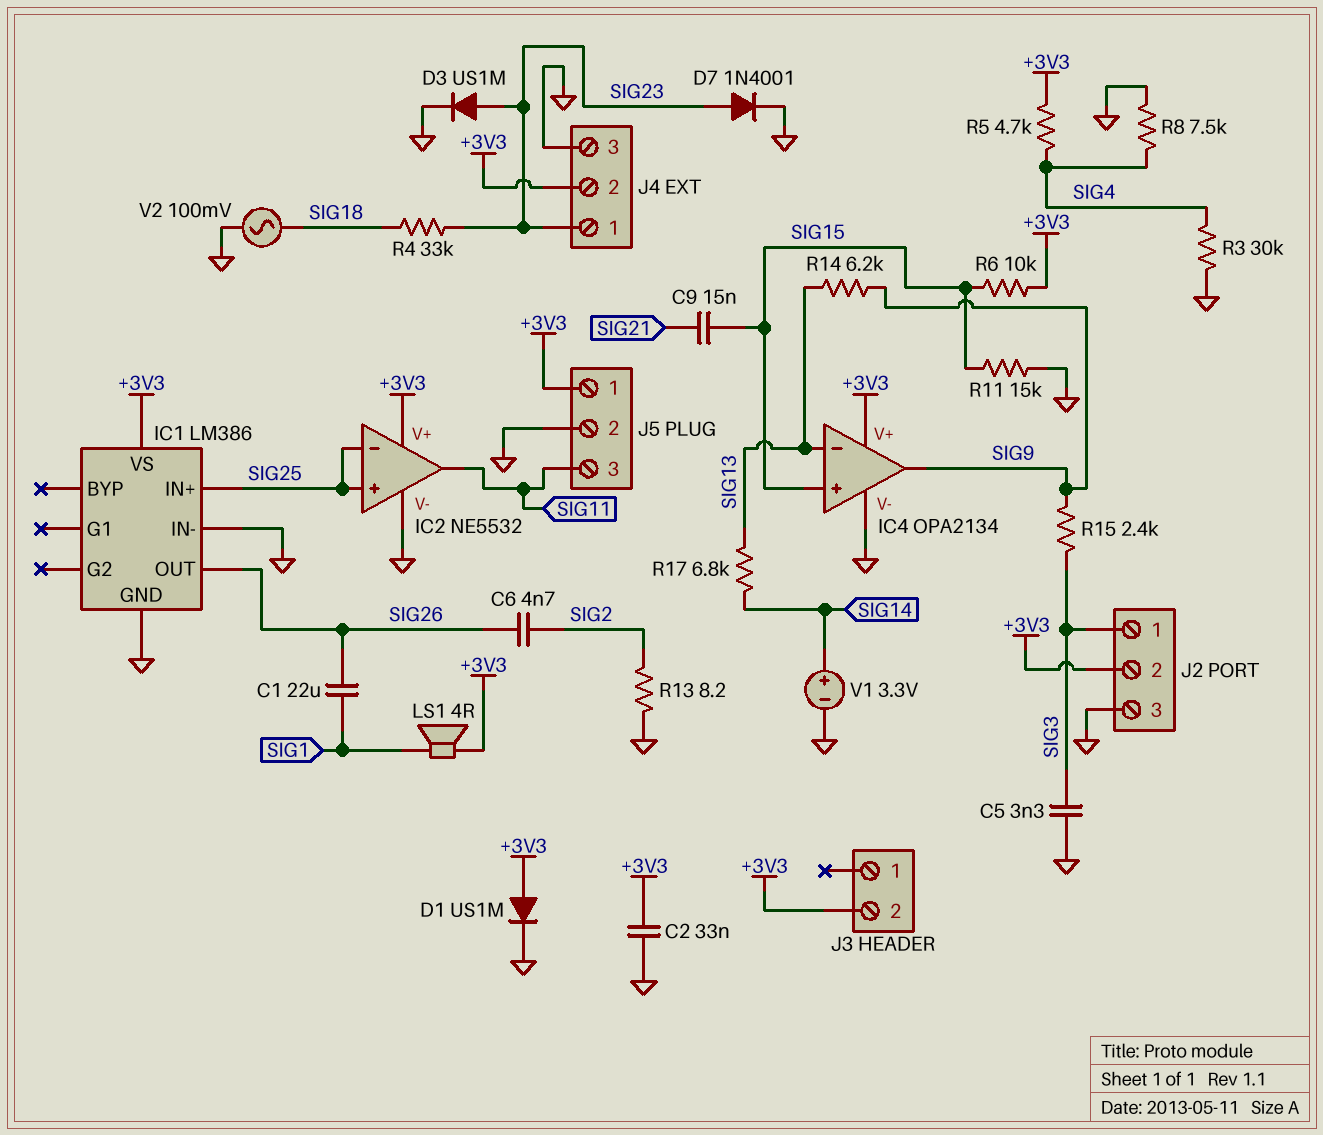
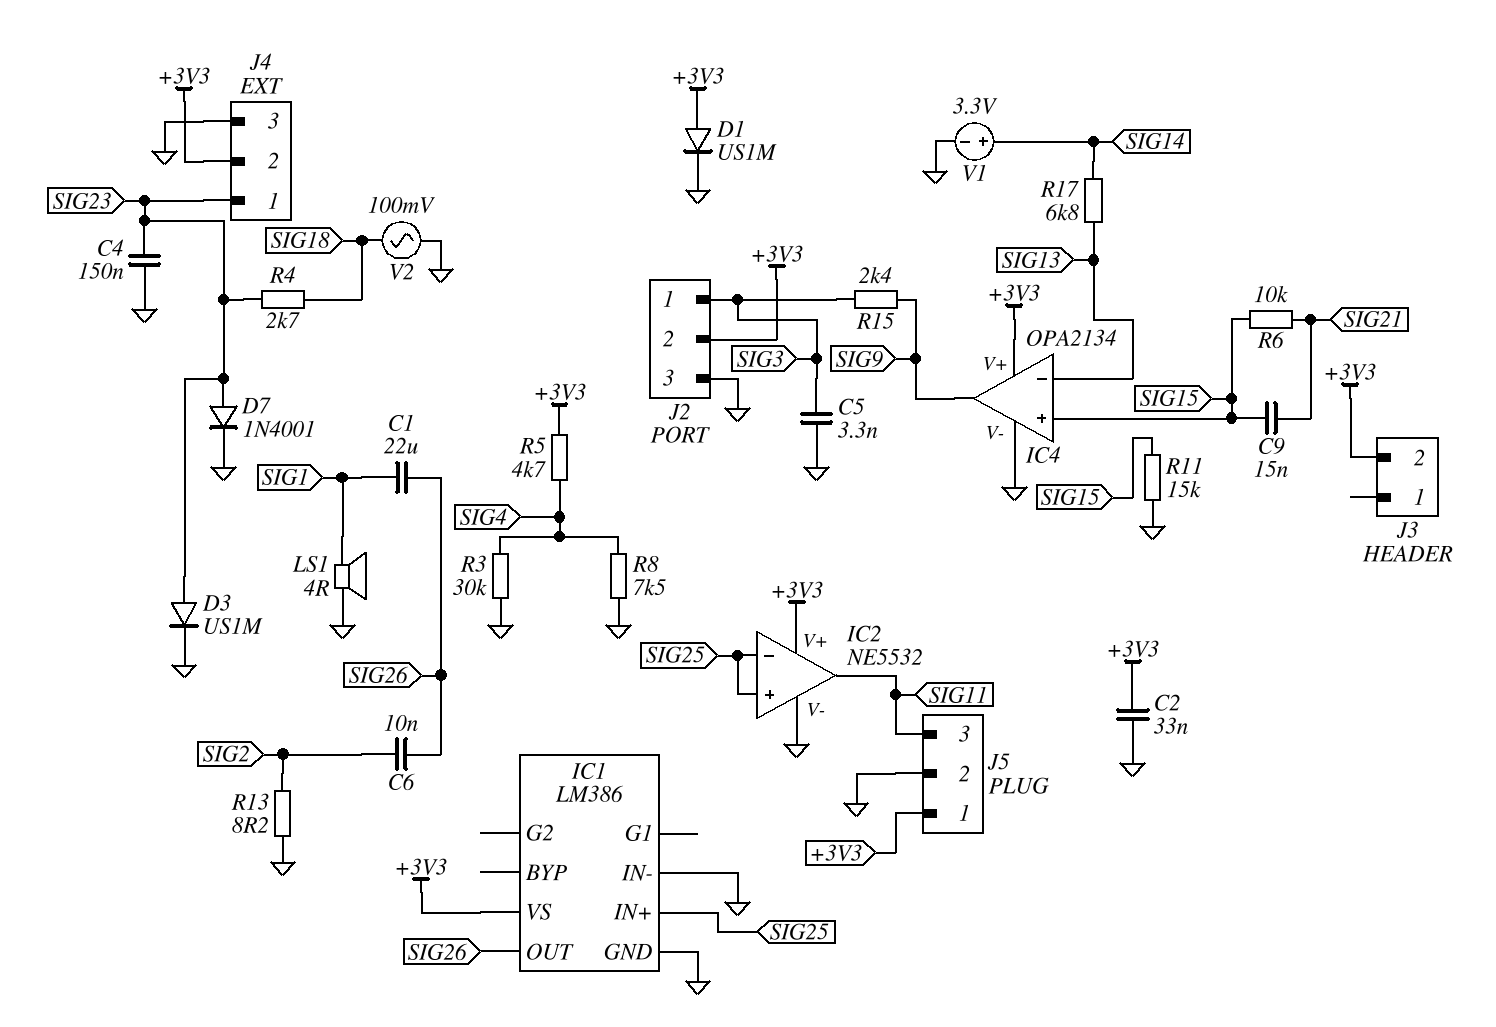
C4: none -> 150nF (GND, SIG23)
C6: 4.7nF (SIG2, SIG26) -> 10nF (SIG2, SIG26)
LS1: speaker 4R (+3V3, SIG1) -> speaker 4R (GND, SIG1)
R4: 33k (SIG18, SIG23) -> 2.7k (SIG18, SIG23)
R6: 10k (+3V3, SIG15) -> 10k (SIG15, SIG21)
R14: 6.2k (SIG9, SIG13) -> none

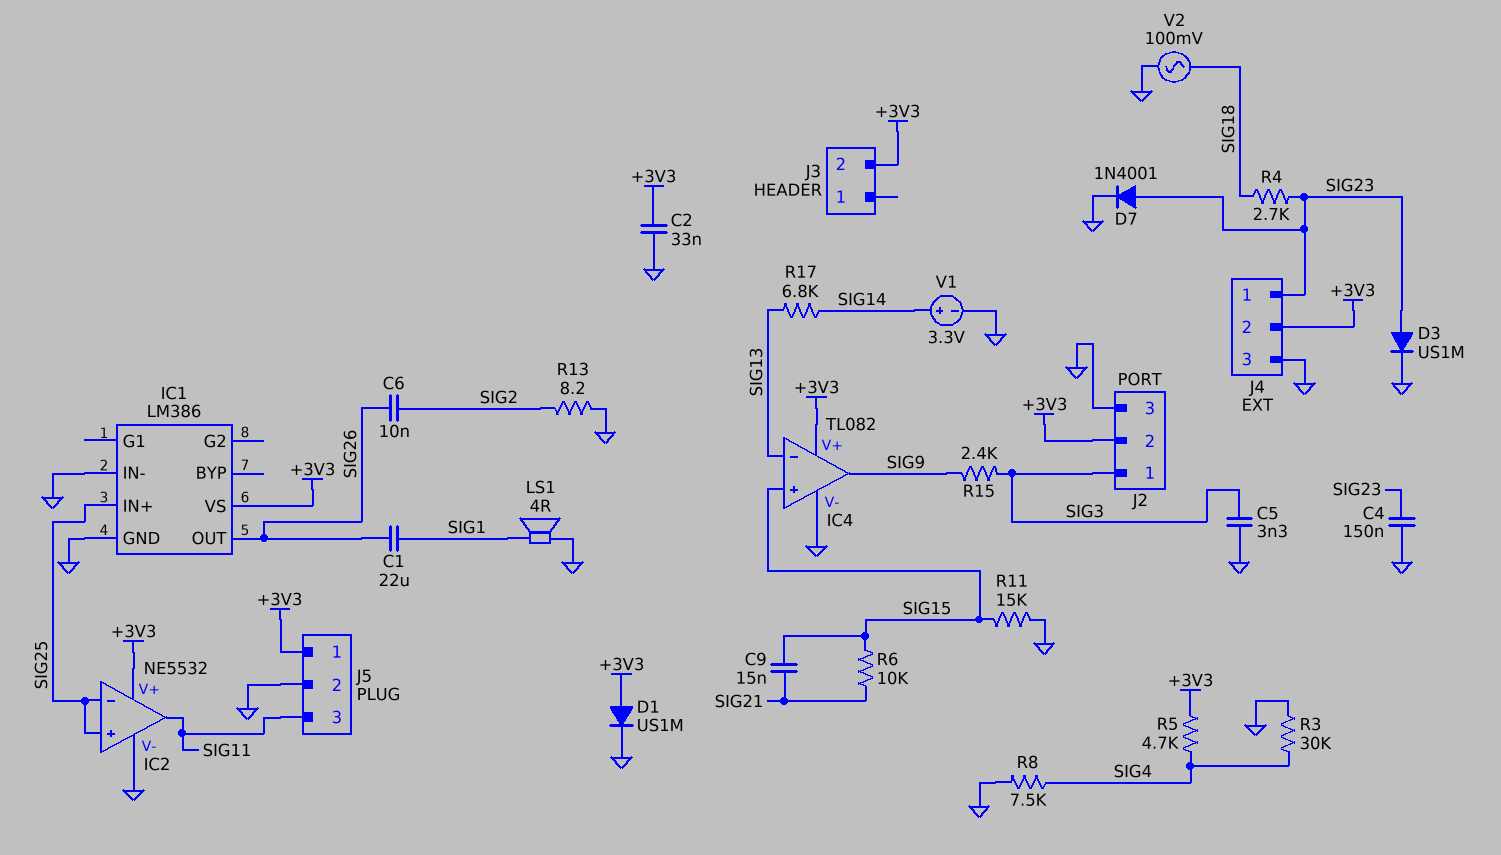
IC4: OPA2134 -> TL082

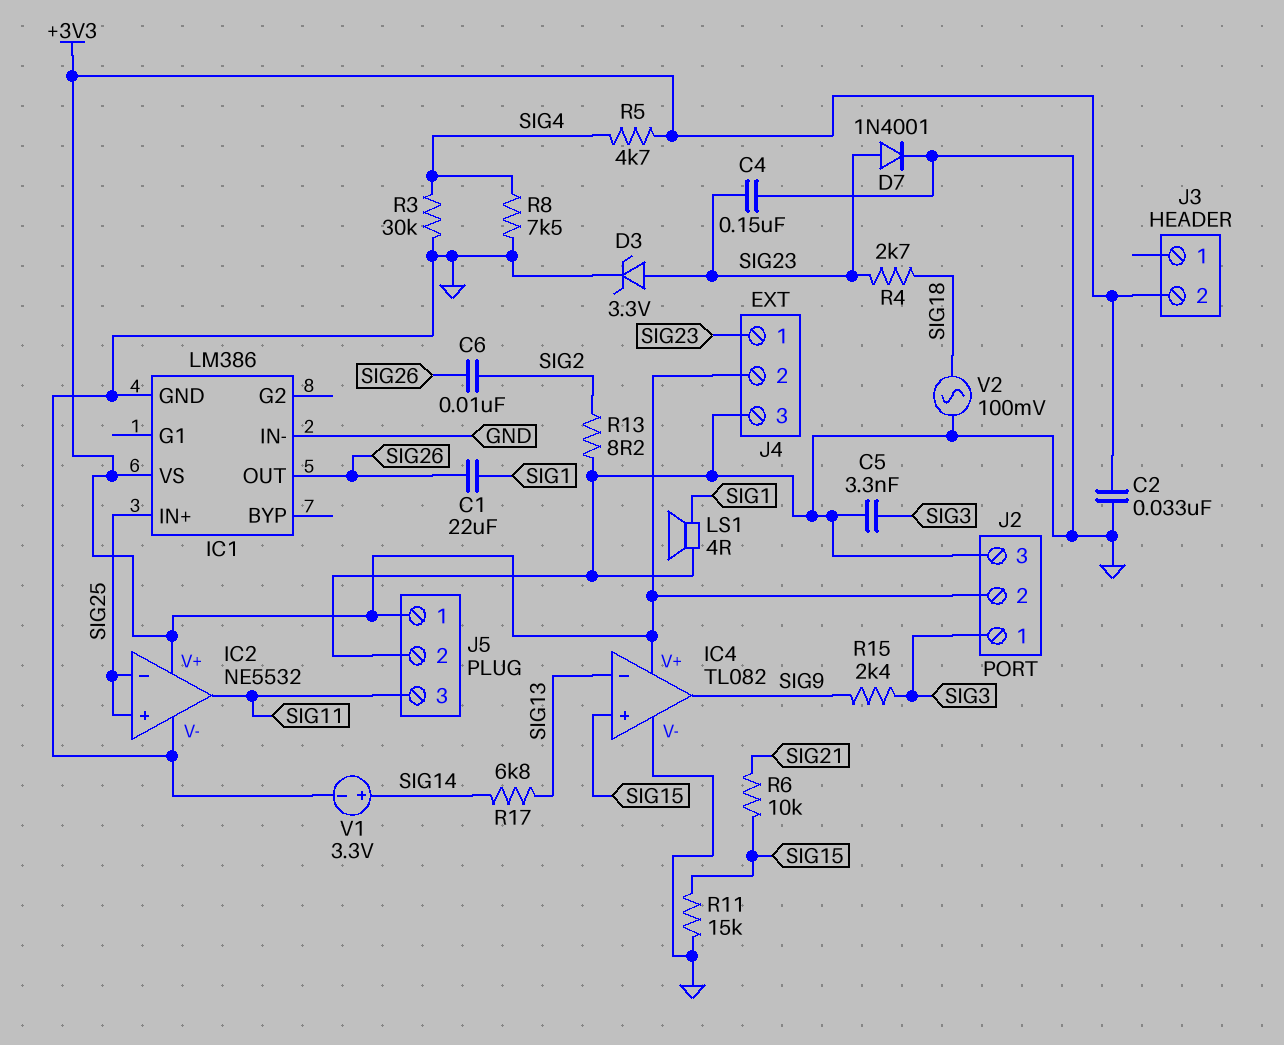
C9: 15nF (SIG15, SIG21) -> none
D1: diode US1M (A +3V3, K GND) -> none
D3: diode US1M (A SIG23, K GND) -> zener 3.3V (A SIG23, K GND)

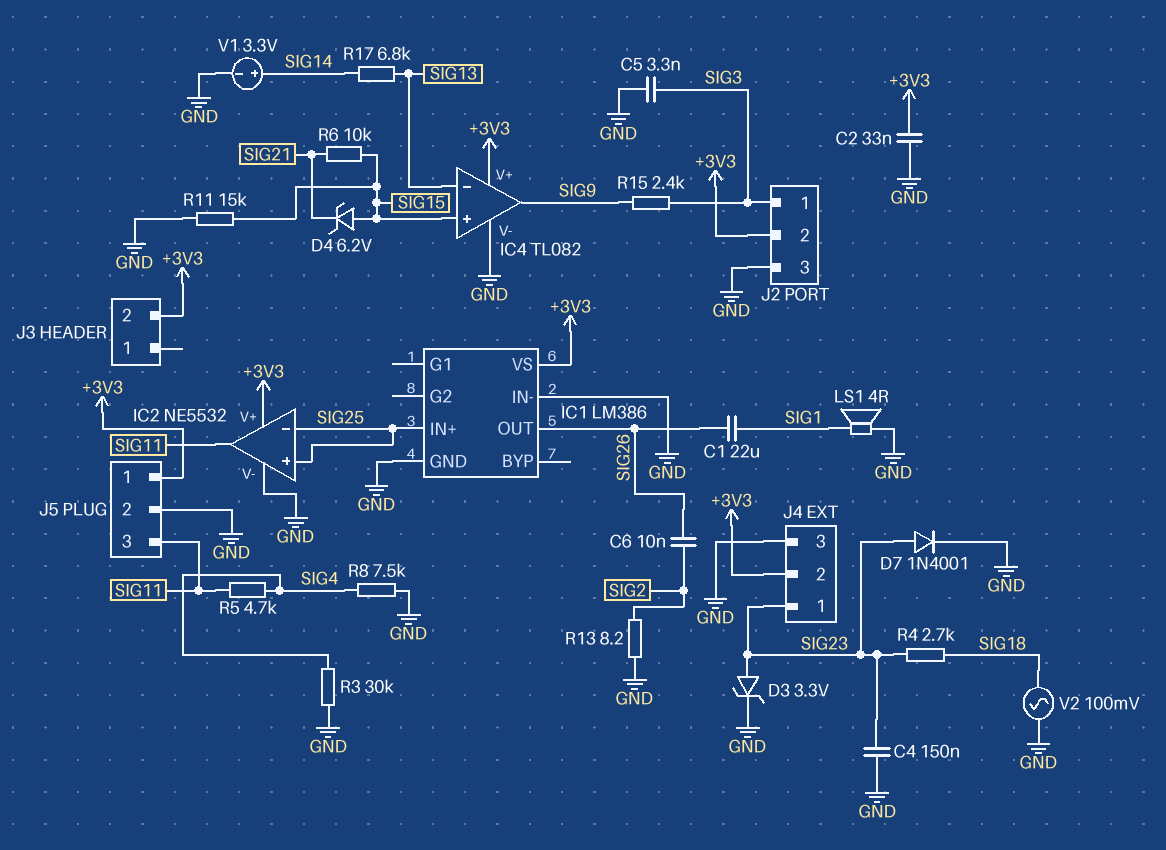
D4: none -> zener 6.2V (A SIG15, K SIG21)
R5: 4.7k (+3V3, SIG4) -> 4.7k (SIG4, SIG11)

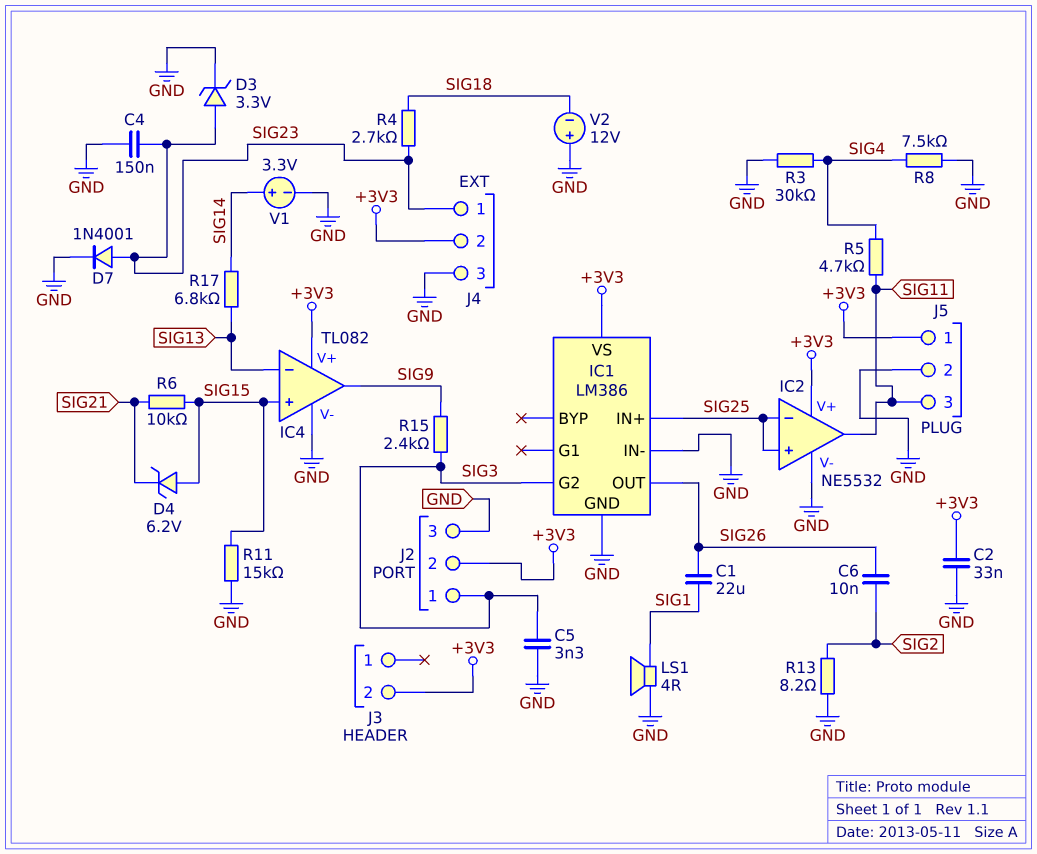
IC1 pin G2: none -> SIG3
V2: AC 100mV (GND, SIG18) -> 12V (plus GND, minus SIG18)

